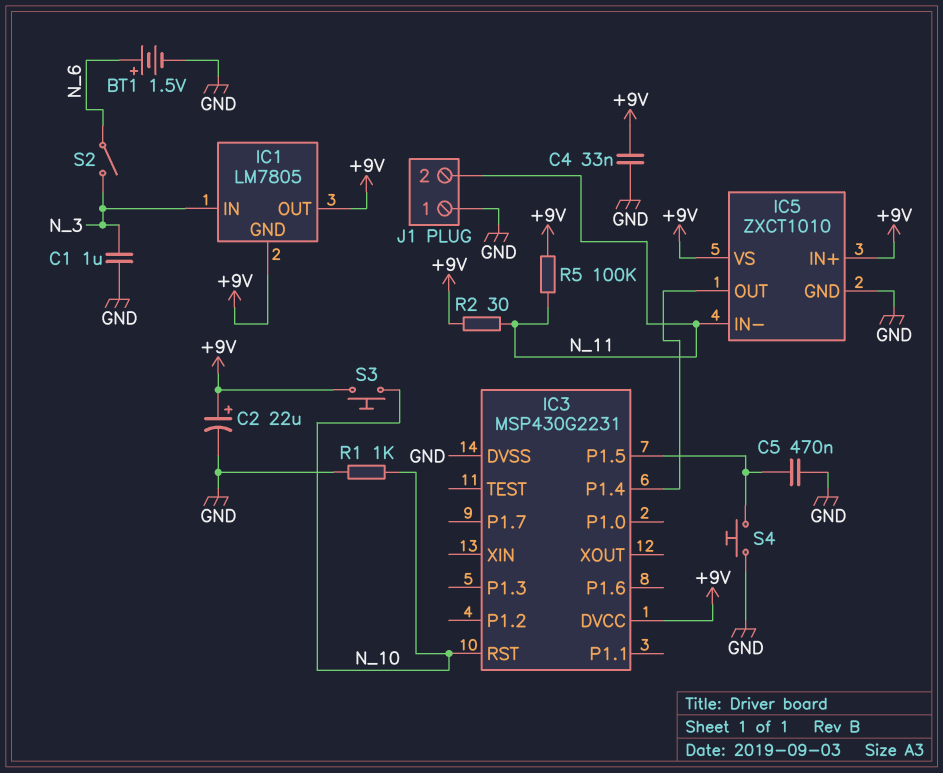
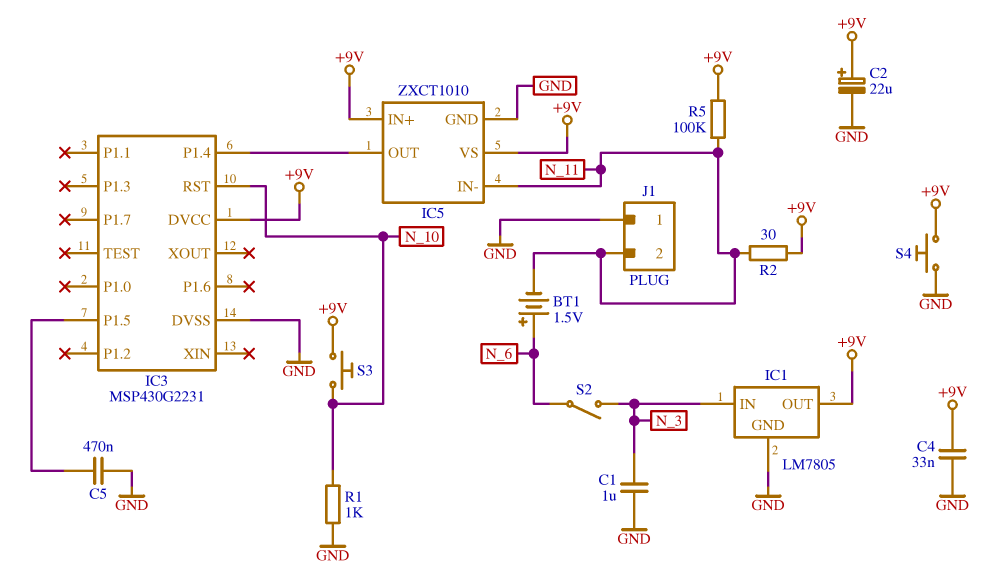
BT1: 1.5V (plus N_6, minus GND) -> 1.5V (plus N_6, minus N_11)
IC1 pin GND: +9V -> GND
S4: button (GND, IC3/P1.5) -> button (+9V, GND)

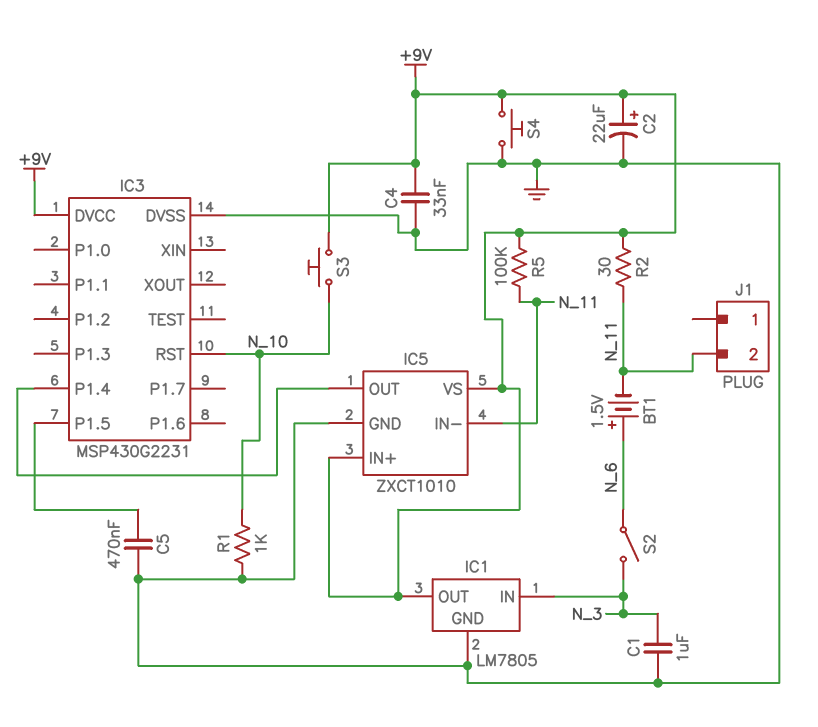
J1 pin 1: GND -> none

